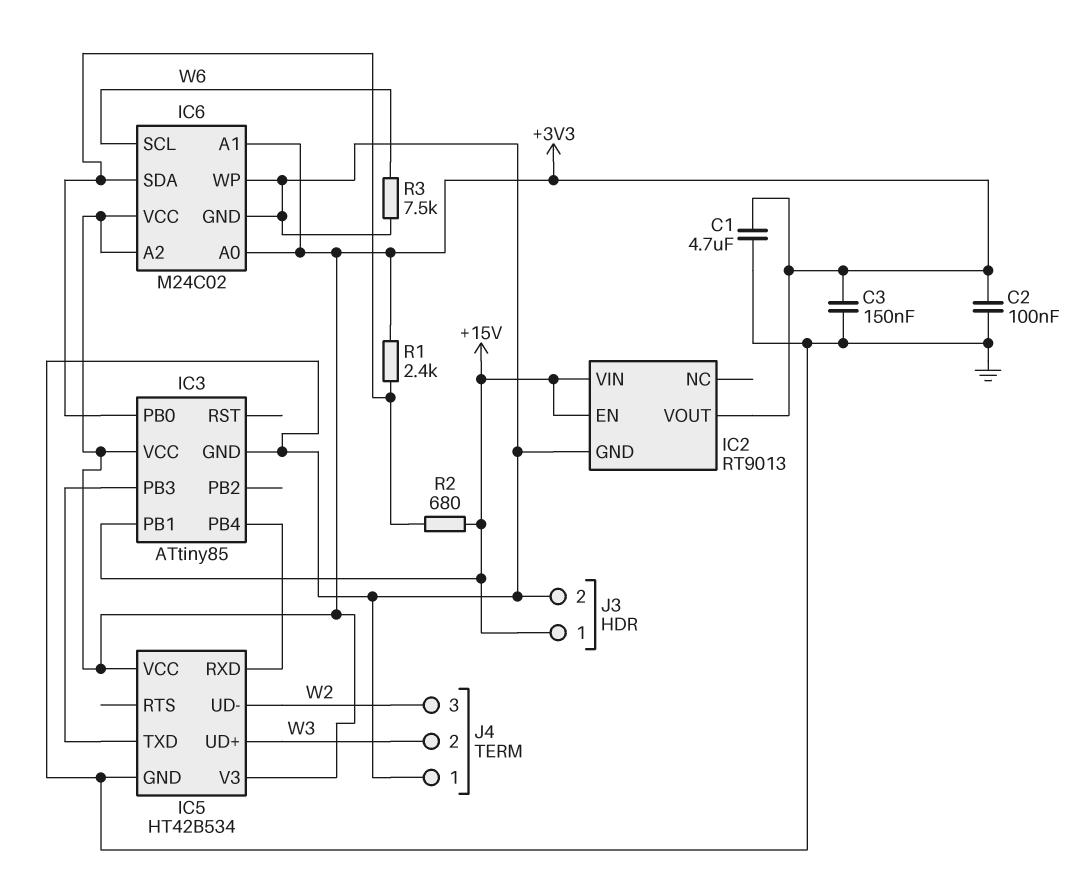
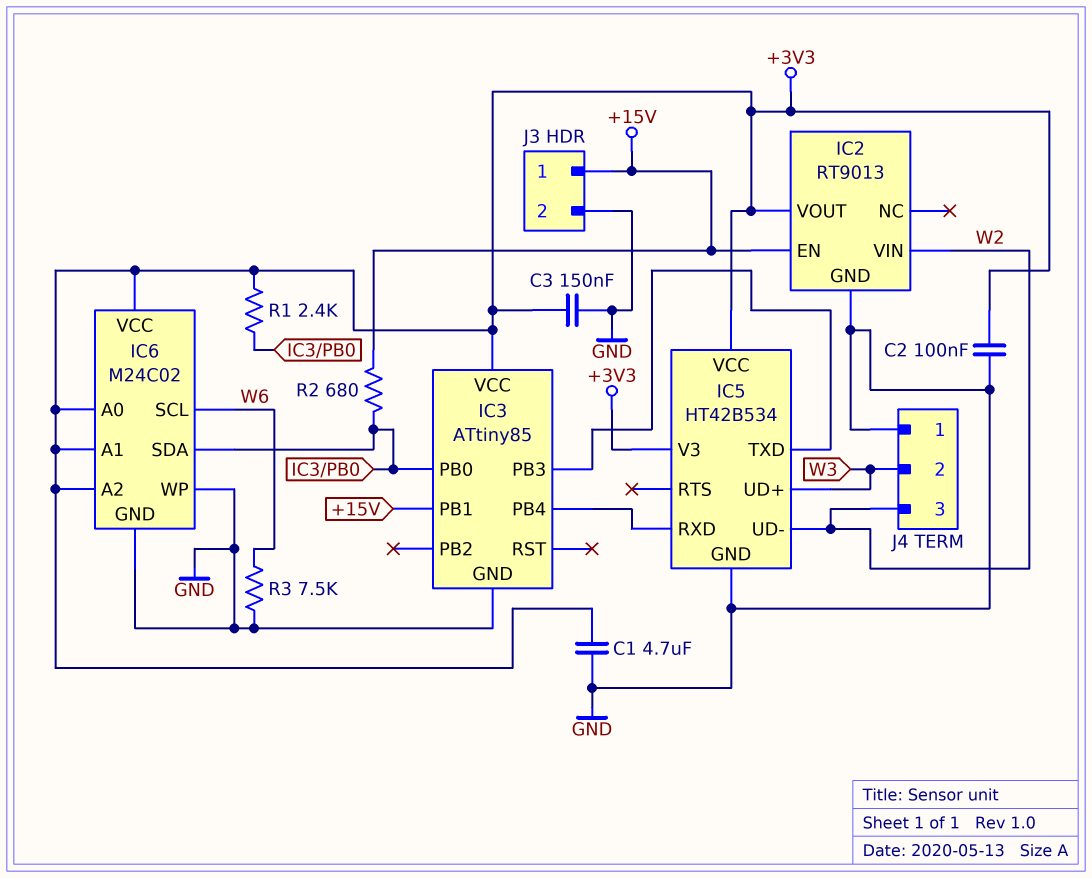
IC2 pin VIN: +15V -> W2

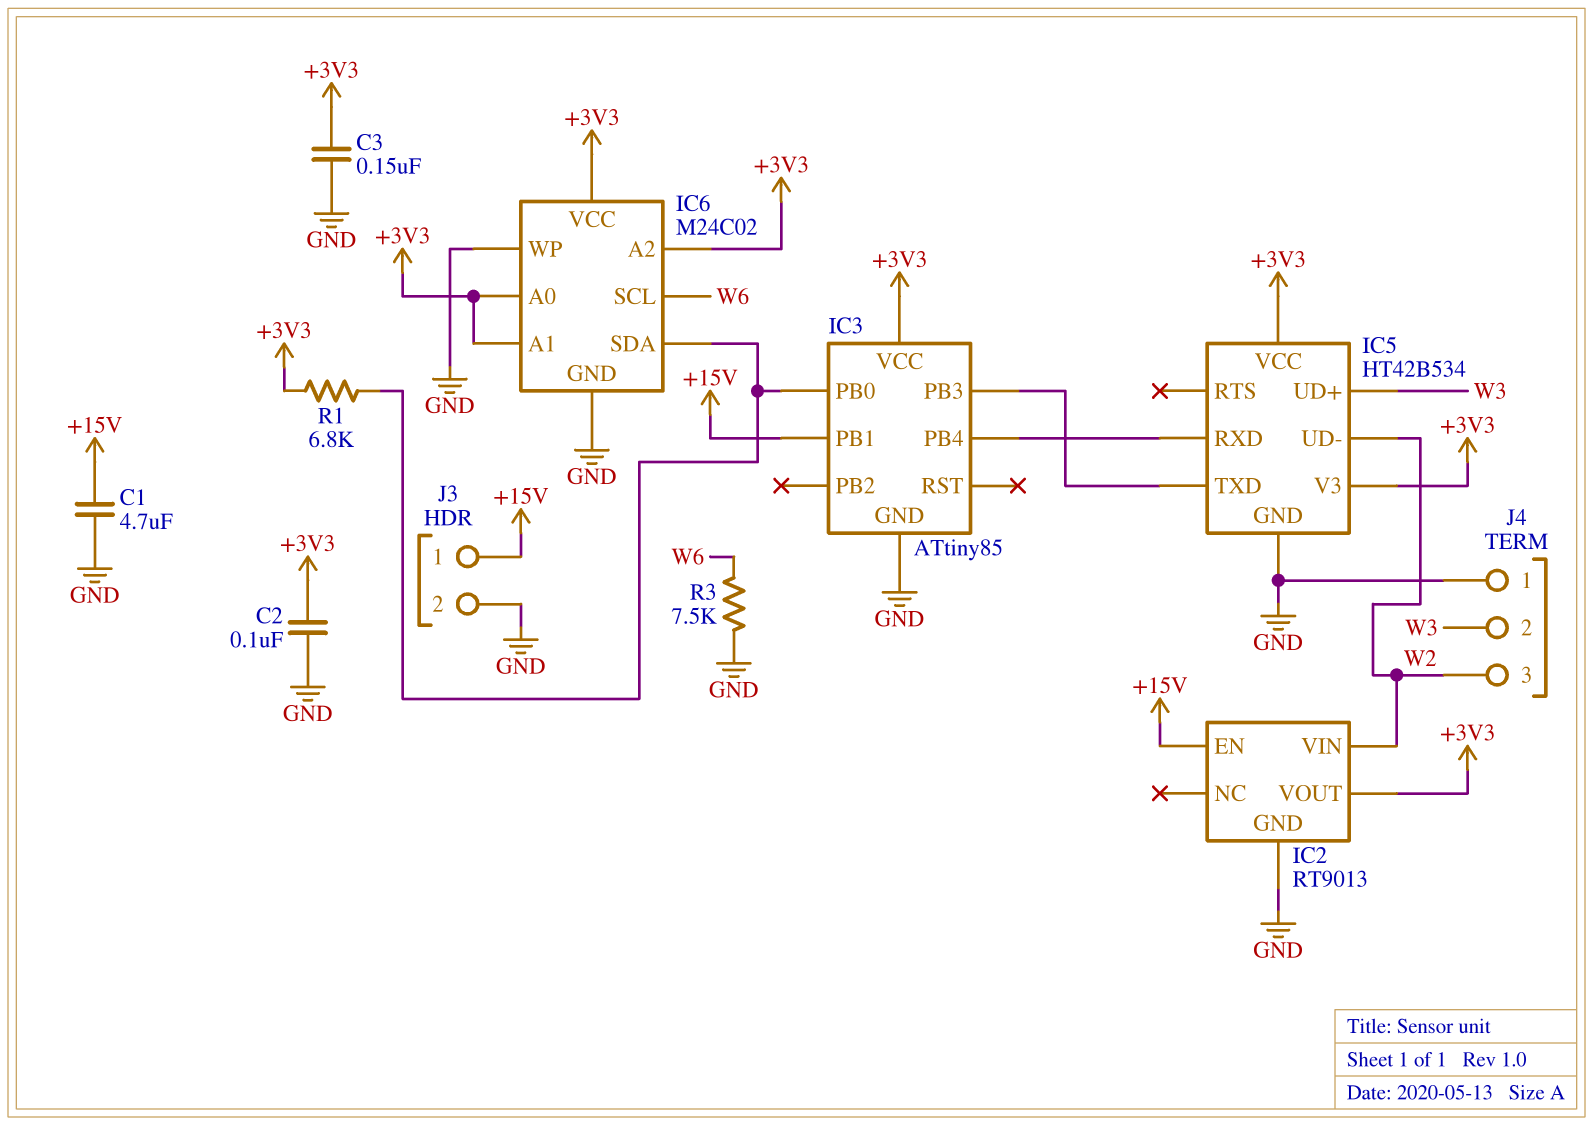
C1: 4.7uF (+3V3, GND) -> 4.7uF (+15V, GND)
R1: 2.4k (+3V3, IC3/PB0) -> 6.8k (+3V3, IC3/PB0)
R2: 680 (+15V, IC3/PB0) -> none

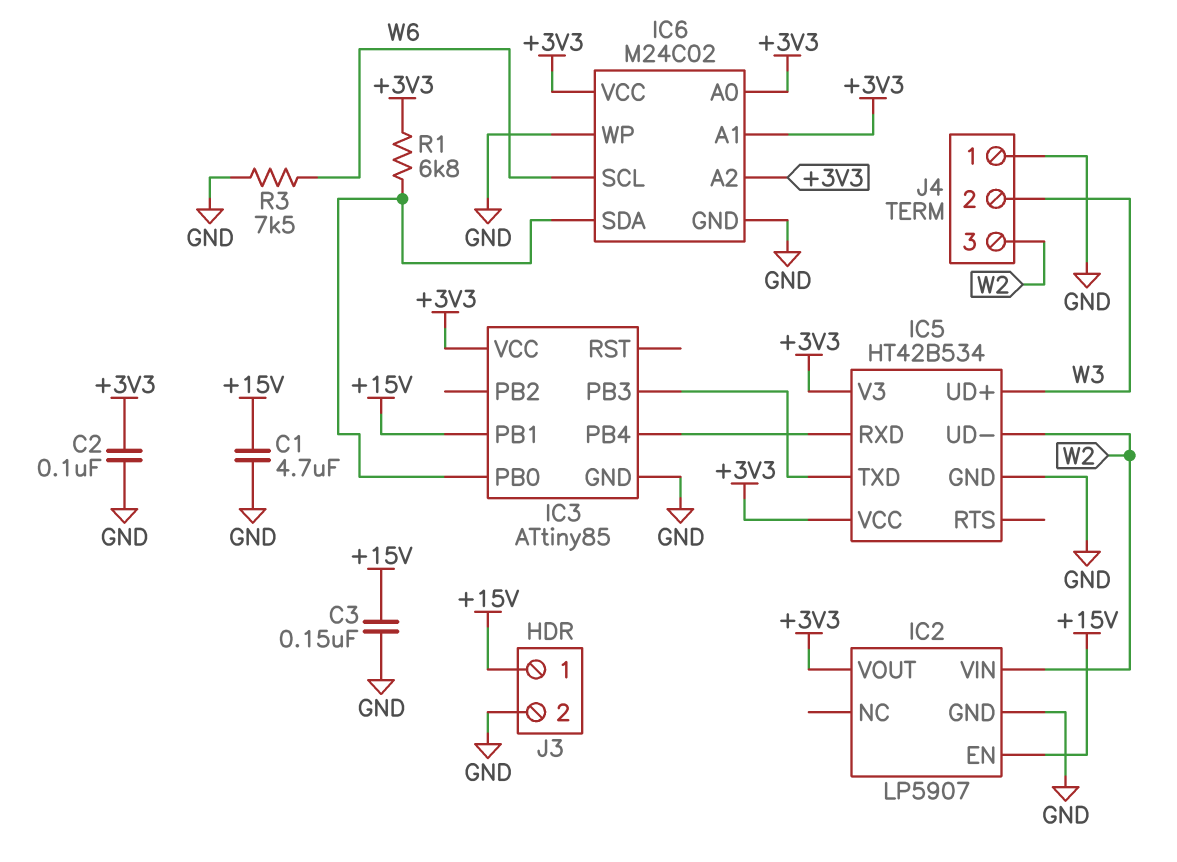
C3: 150nF (+3V3, GND) -> 150nF (+15V, GND)
IC2: RT9013 -> LP5907

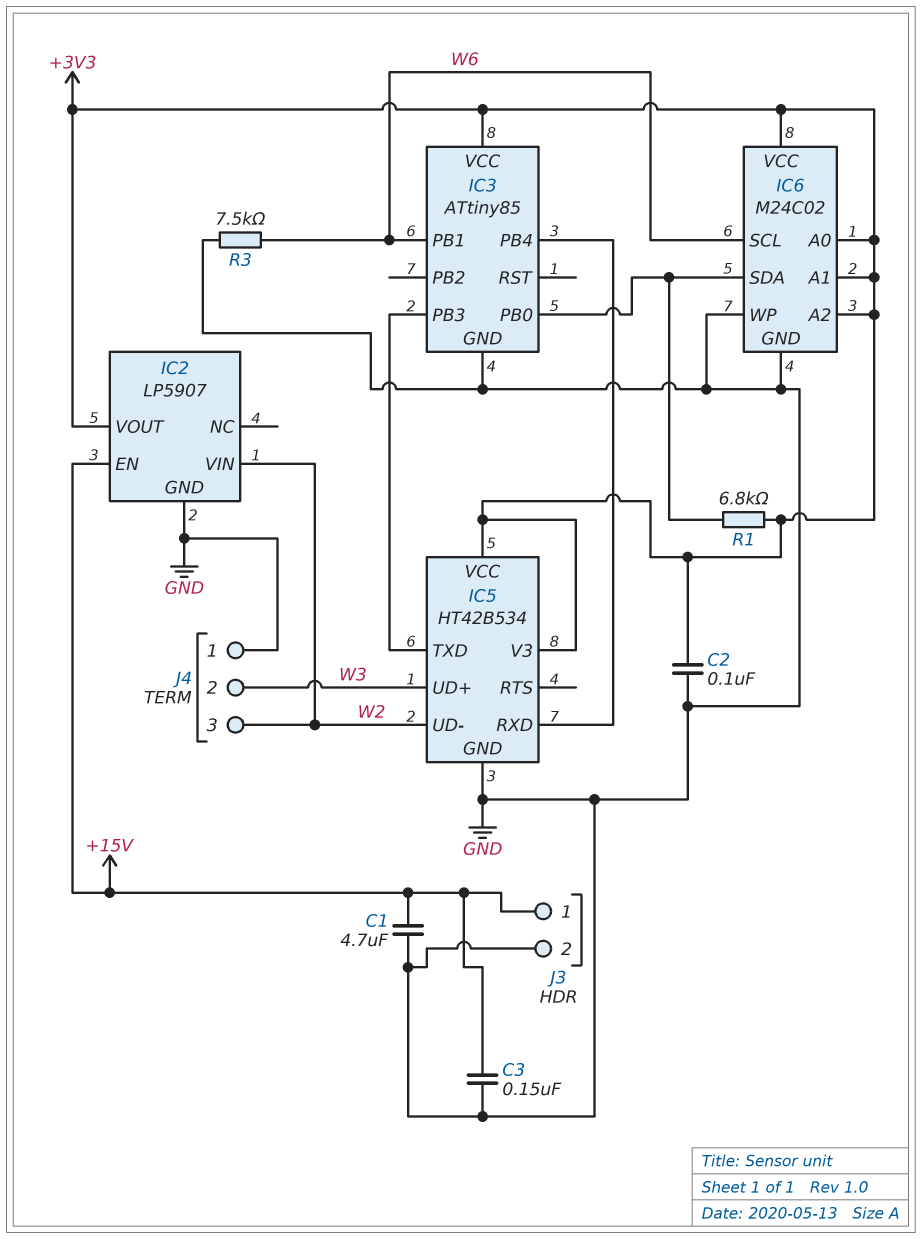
IC3 pin PB1: +15V -> W6

